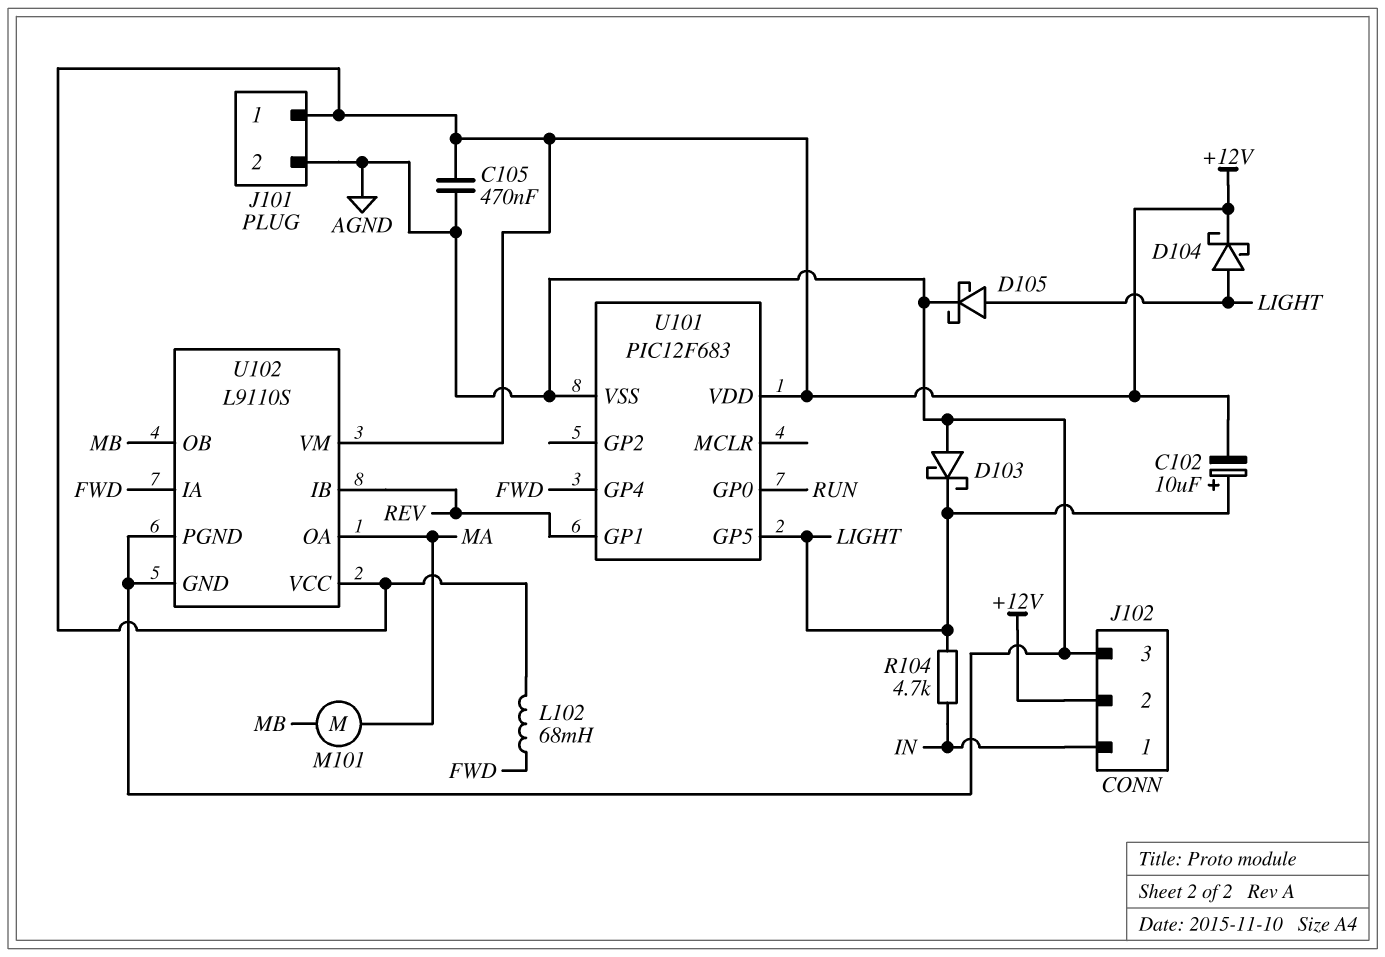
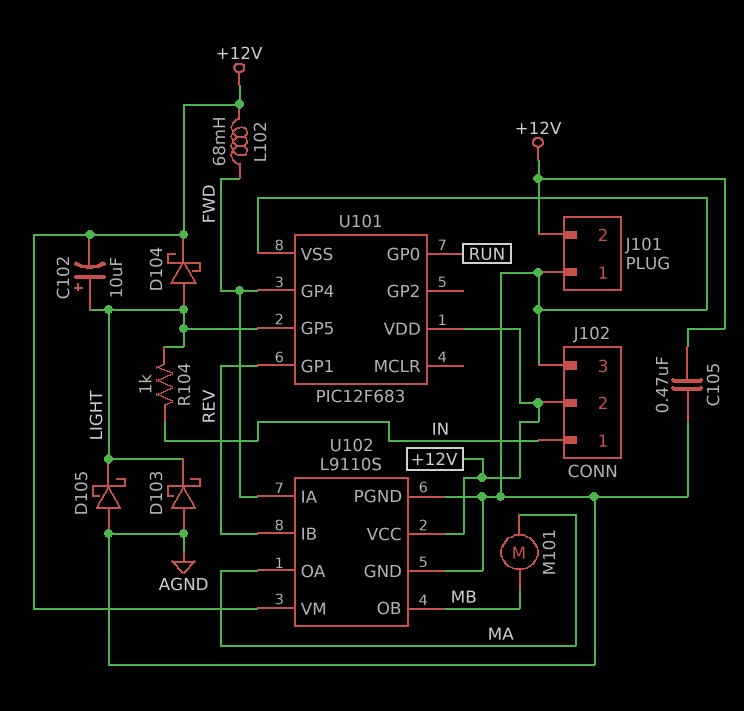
D105: schottky (A LIGHT, K AGND) -> schottky (A AGND, K LIGHT)
J101 pin 1: +12V -> AGND
J101 pin 2: AGND -> +12V
R104: 4.7k (IN, LIGHT) -> 1k (IN, LIGHT)

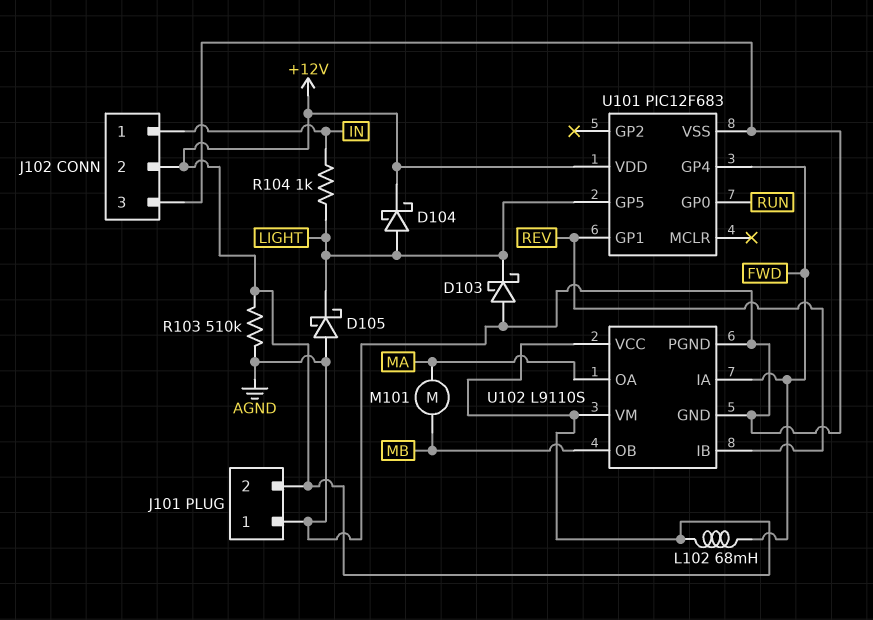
C102: 10uF (plus LIGHT, minus +12V) -> none
C105: 470nF (+12V, AGND) -> none
R103: none -> 510k (+12V, AGND)

